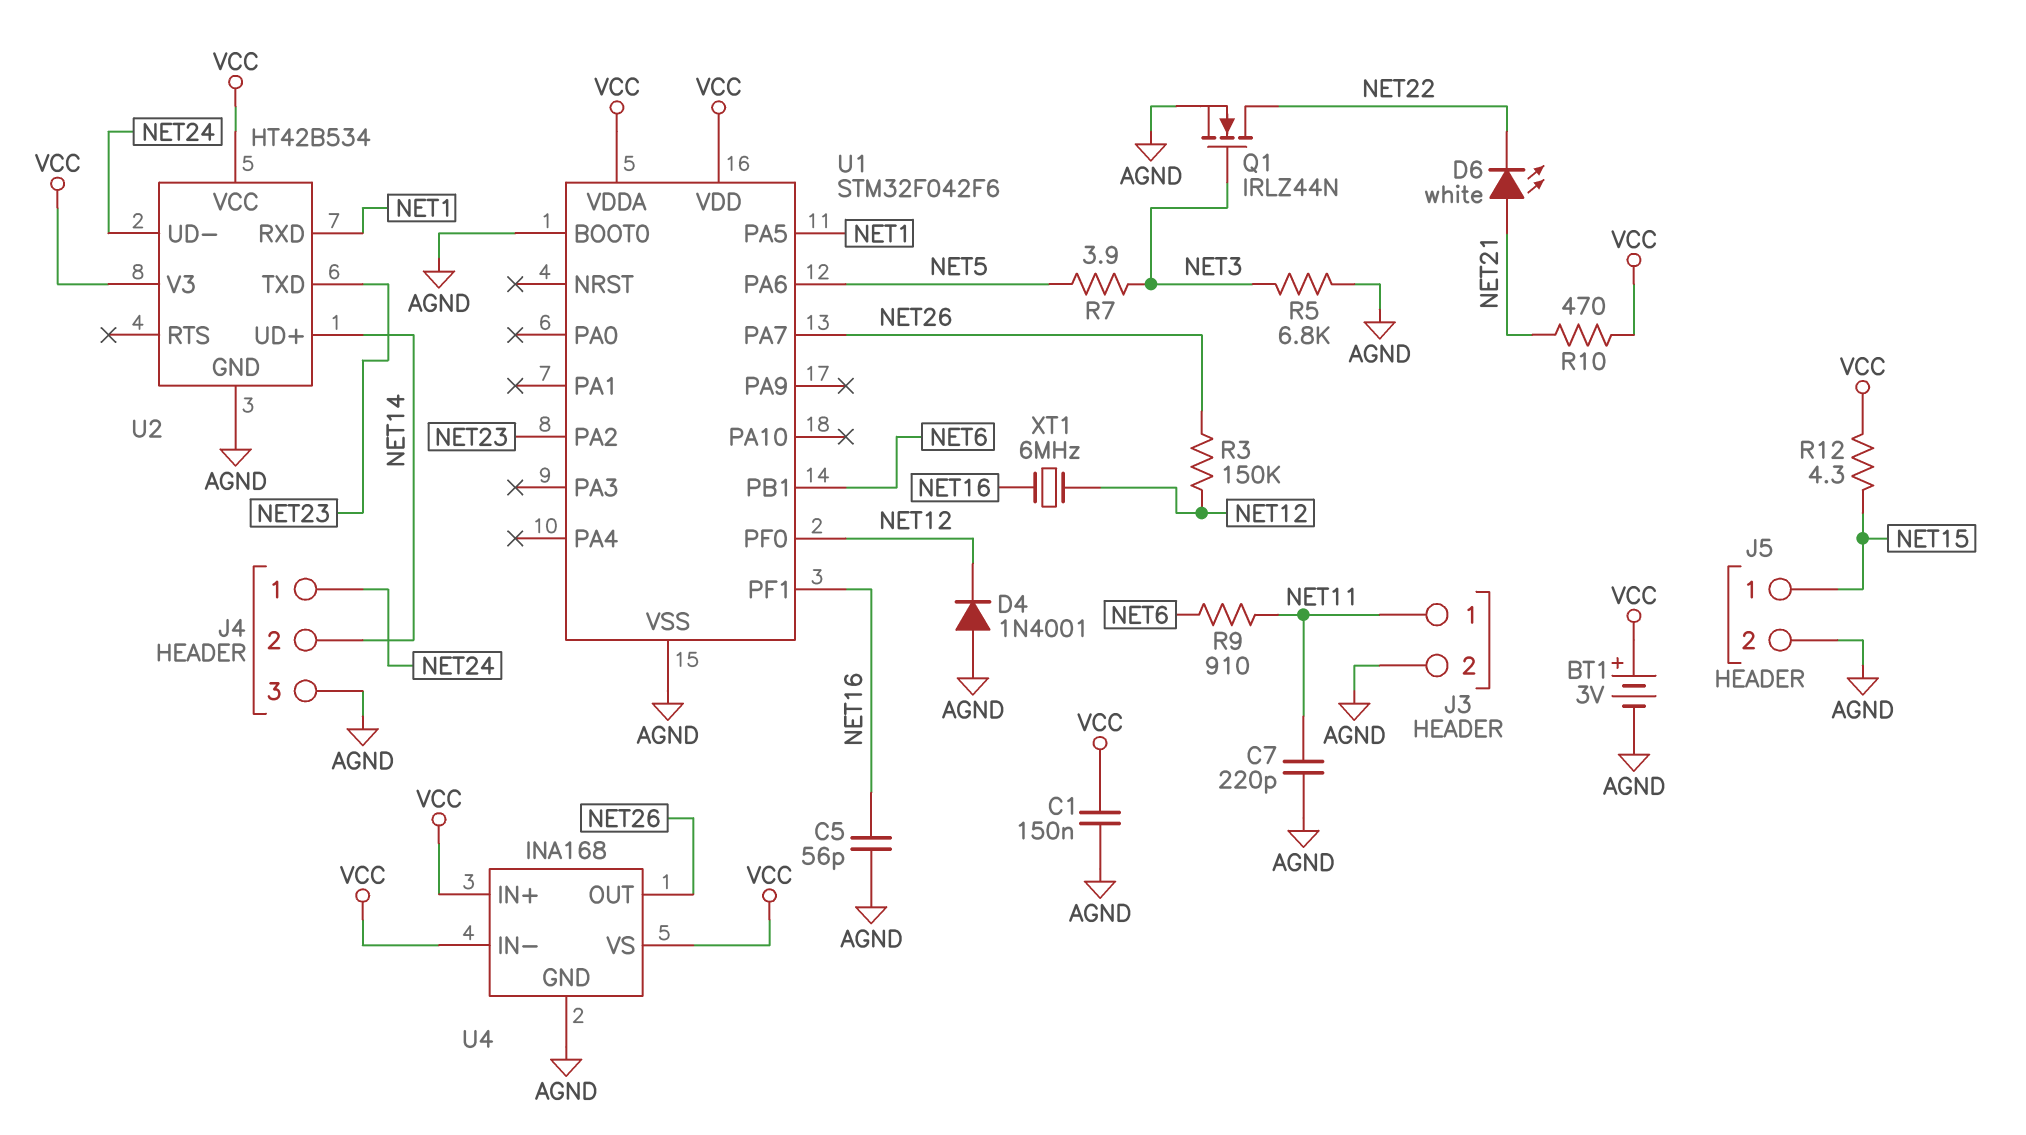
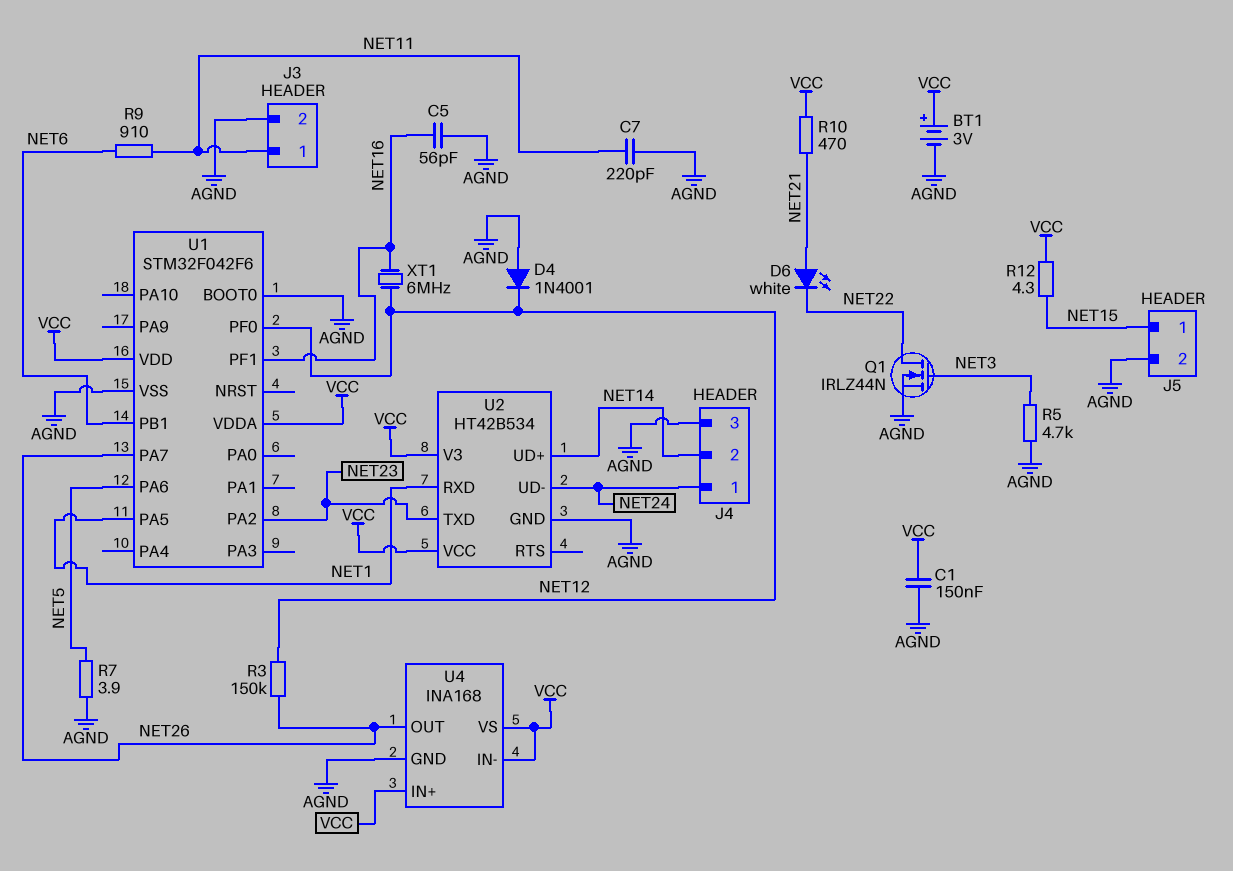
R5: 6.8k (AGND, NET3) -> 4.7k (AGND, NET3)
R7: 3.9 (NET3, NET5) -> 3.9 (AGND, NET5)

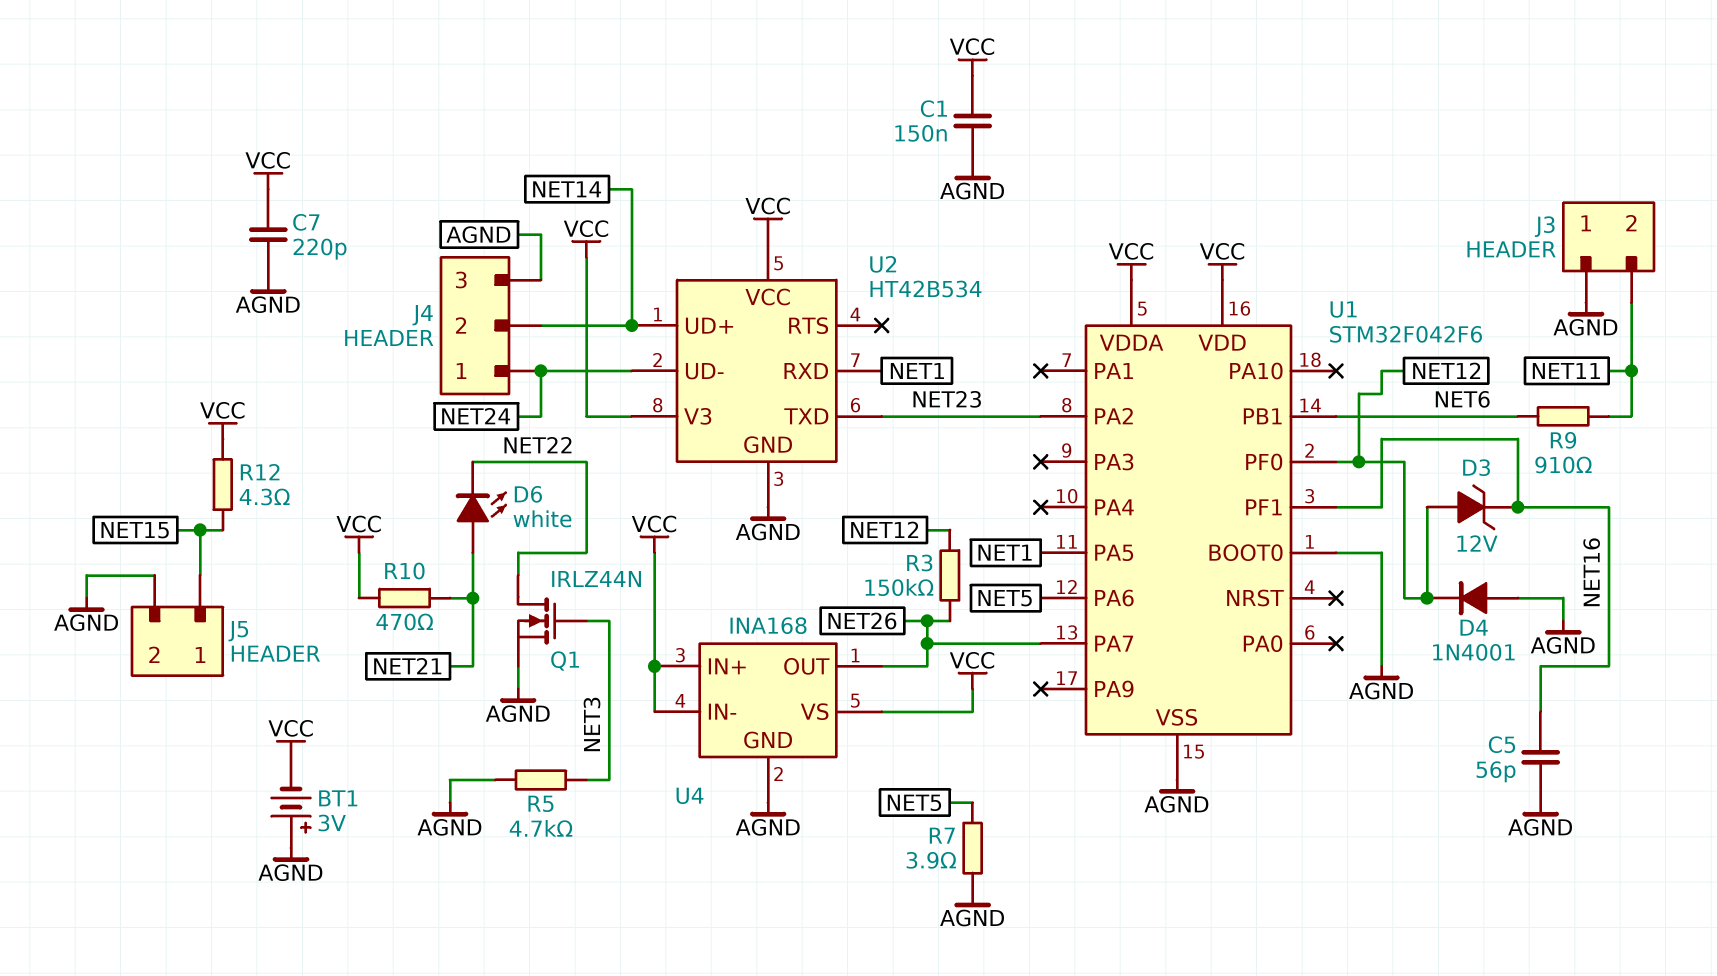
BT1: 3V (plus VCC, minus AGND) -> 3V (plus AGND, minus VCC)
C7: 220pF (AGND, NET11) -> 220pF (AGND, VCC)
D3: none -> zener 12V (A NET12, K NET16)
J3 pin 1: NET11 -> AGND
J3 pin 2: AGND -> NET11
XT1: 6MHz (NET12, NET16) -> none

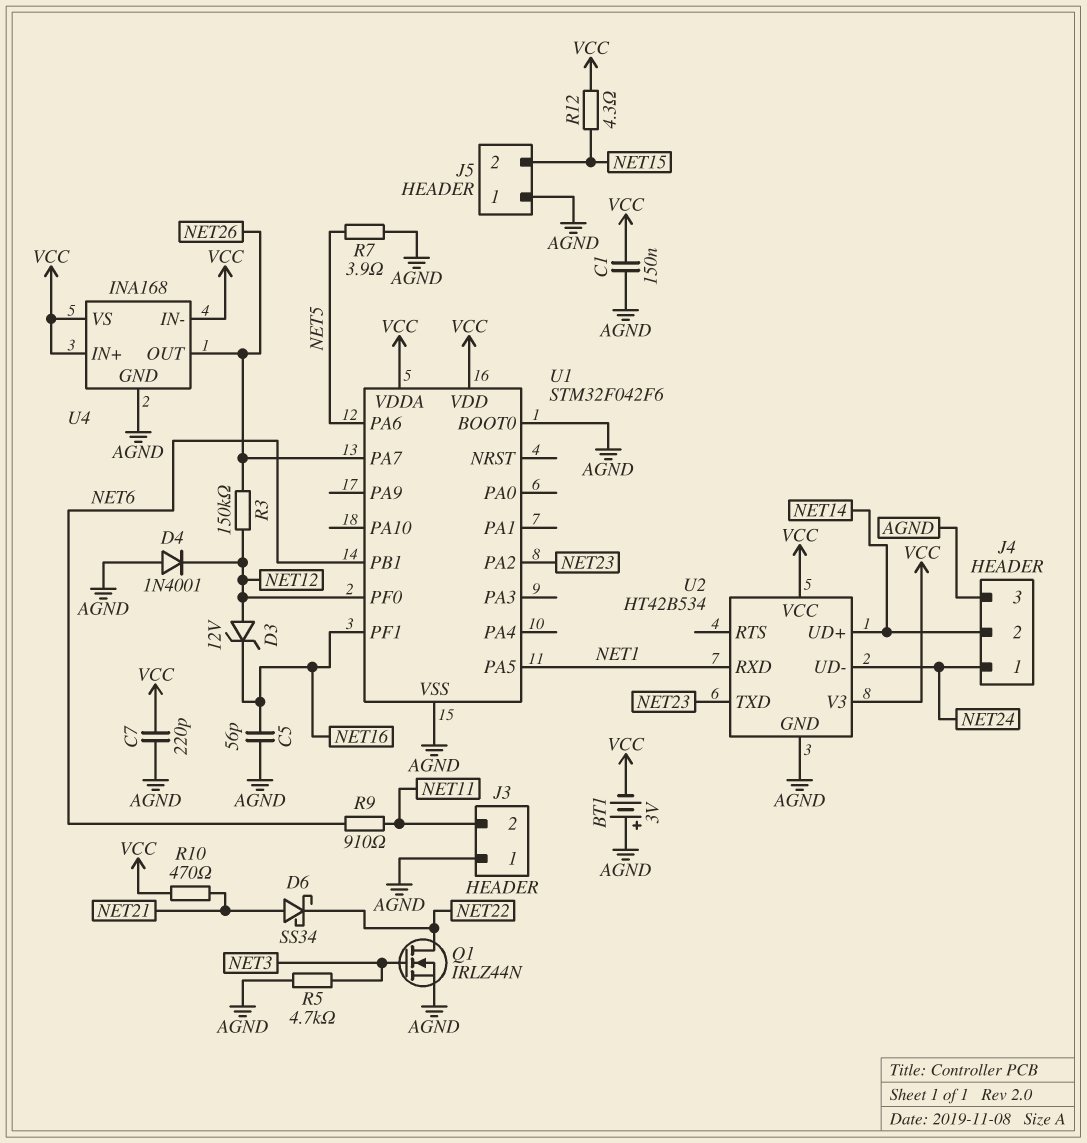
D6: LED white (A NET21, K NET22) -> schottky SS34 (A NET21, K NET22)
J5 pin 1: NET15 -> AGND
J5 pin 2: AGND -> NET15

